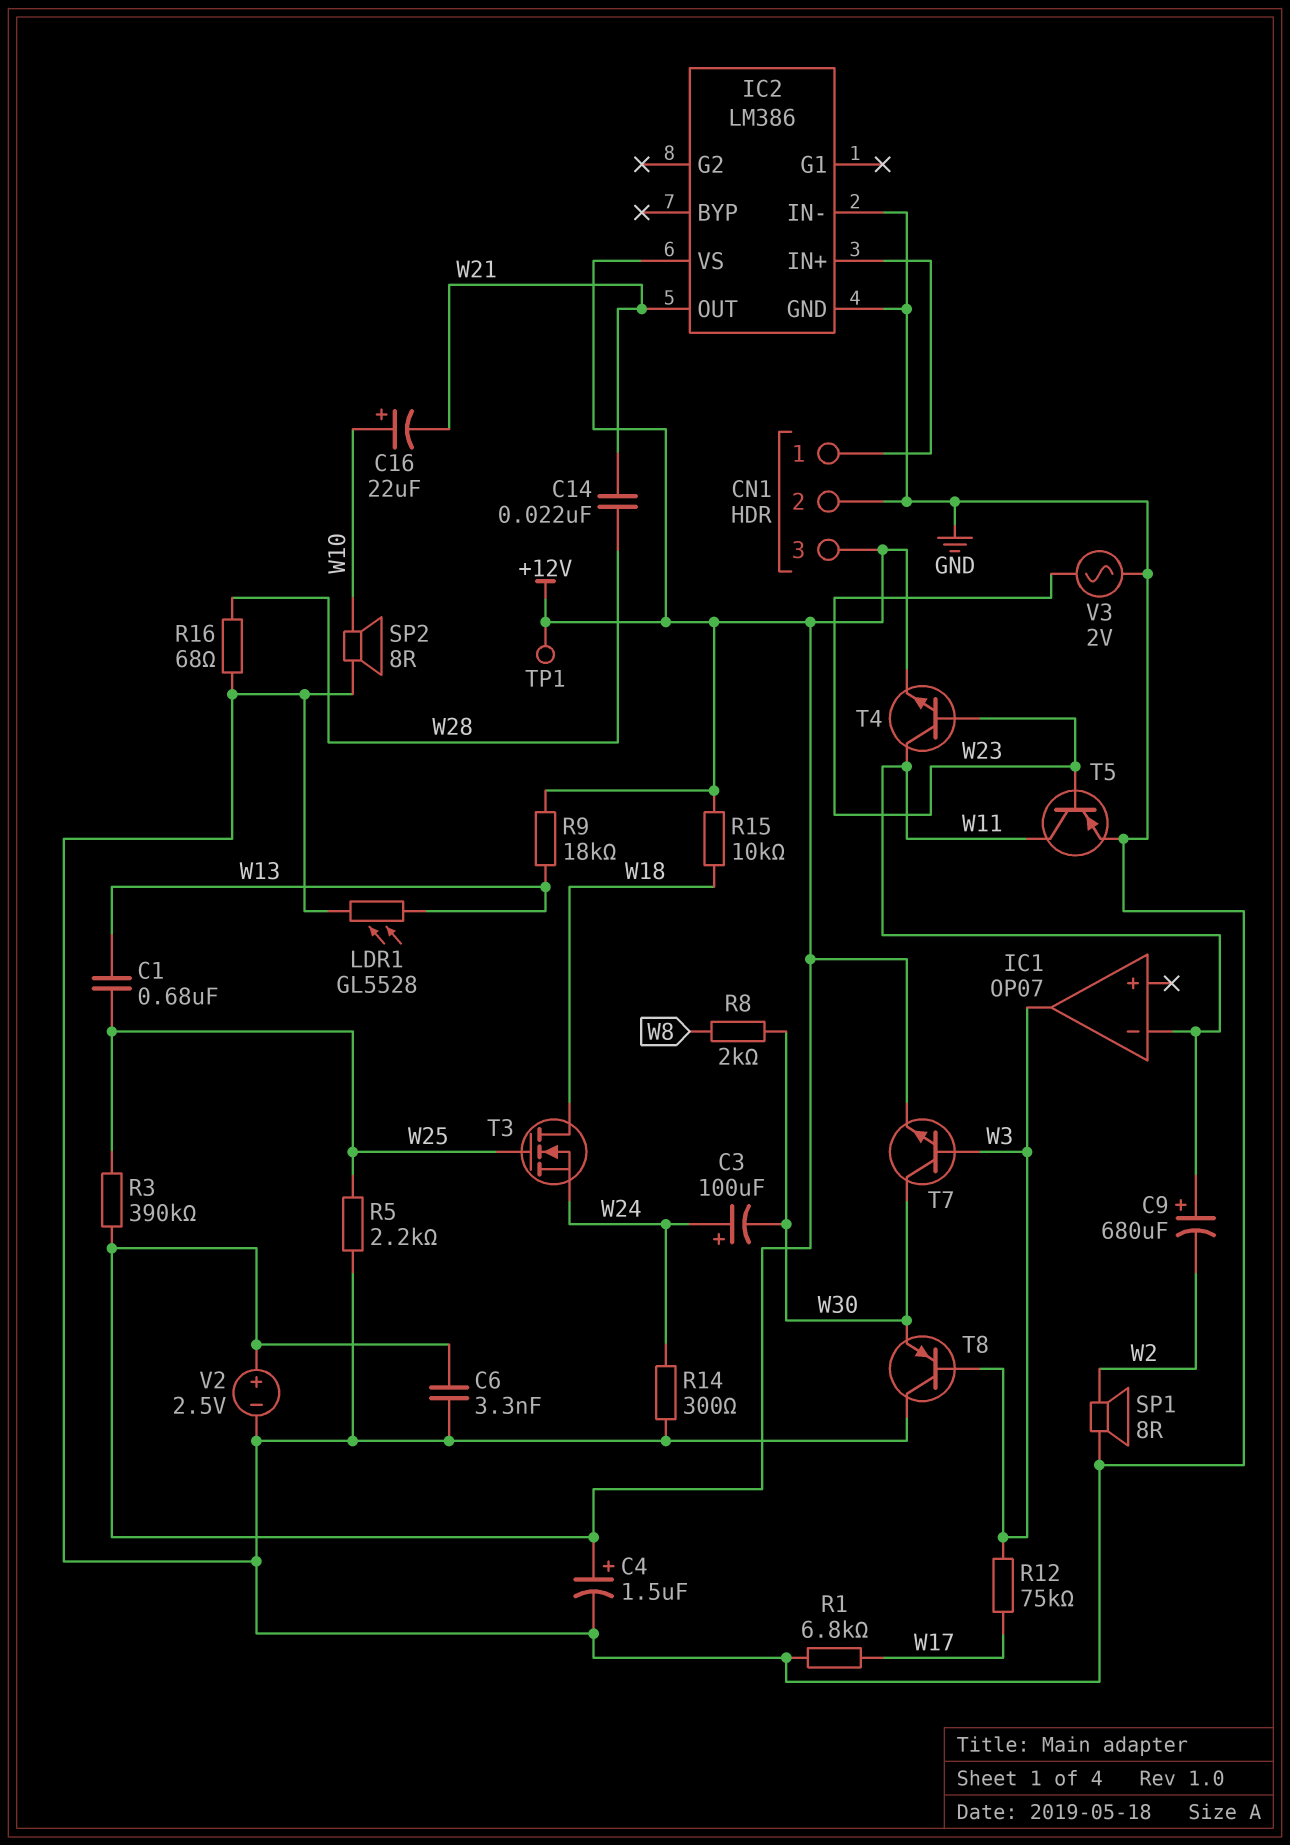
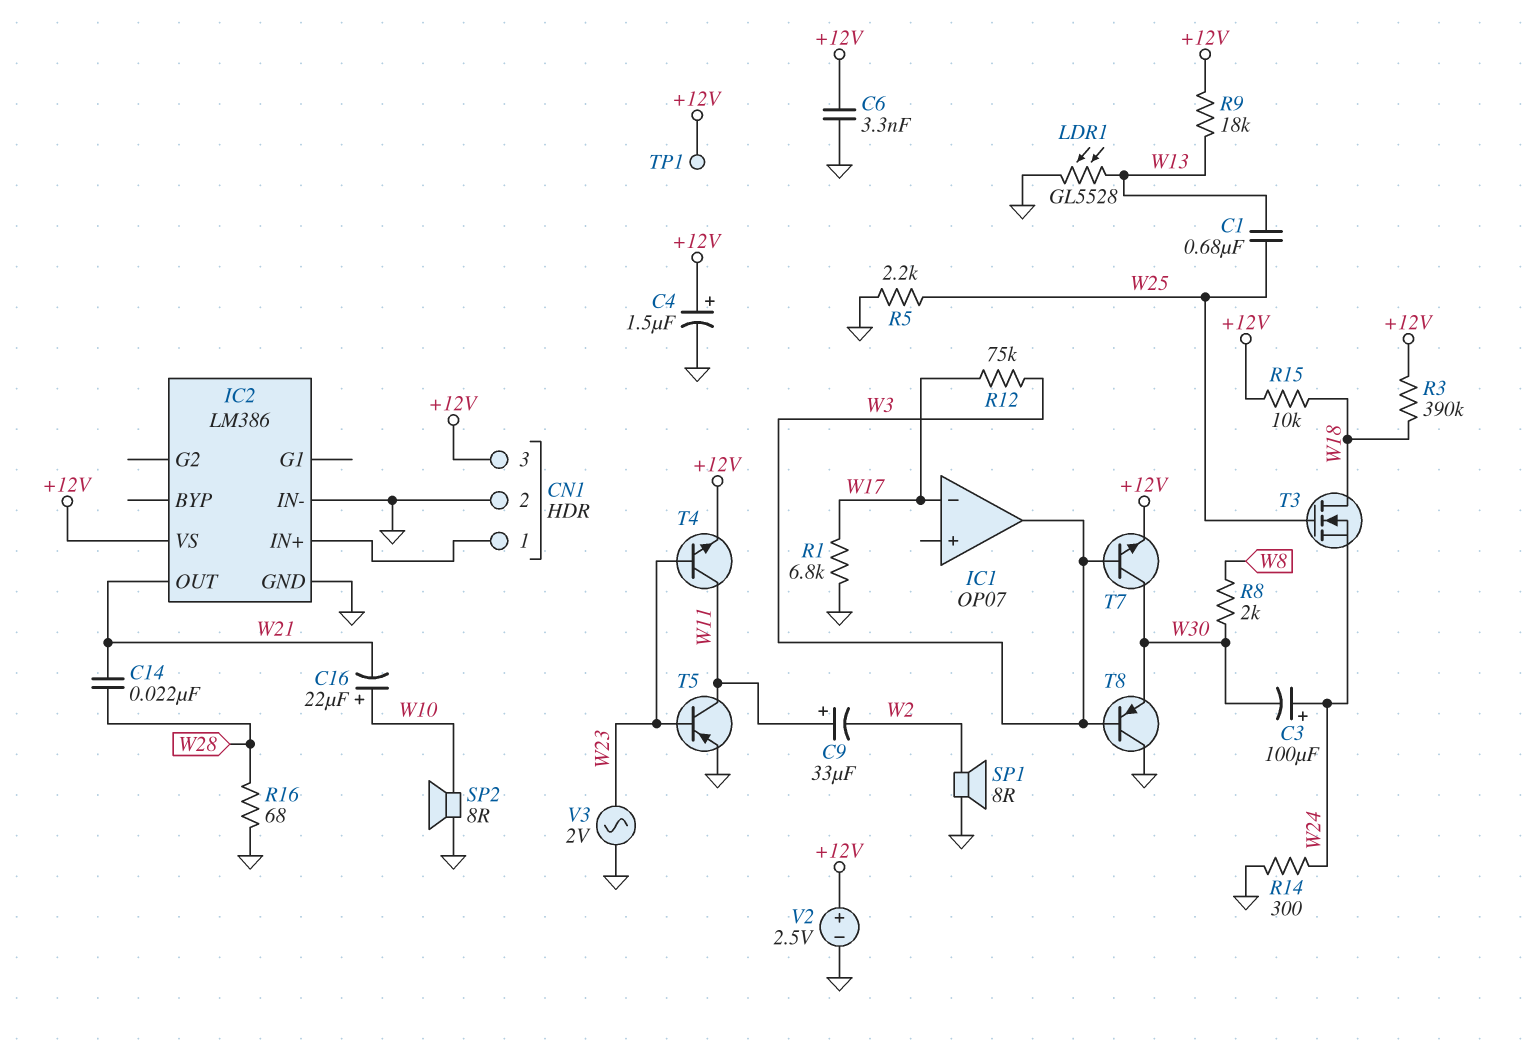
C9: 680uF (plus W11, minus W2) -> 33uF (plus W11, minus W2)
IC1 pin in-: W11 -> W17
R3: 390k (+12V, W25) -> 390k (+12V, W18)

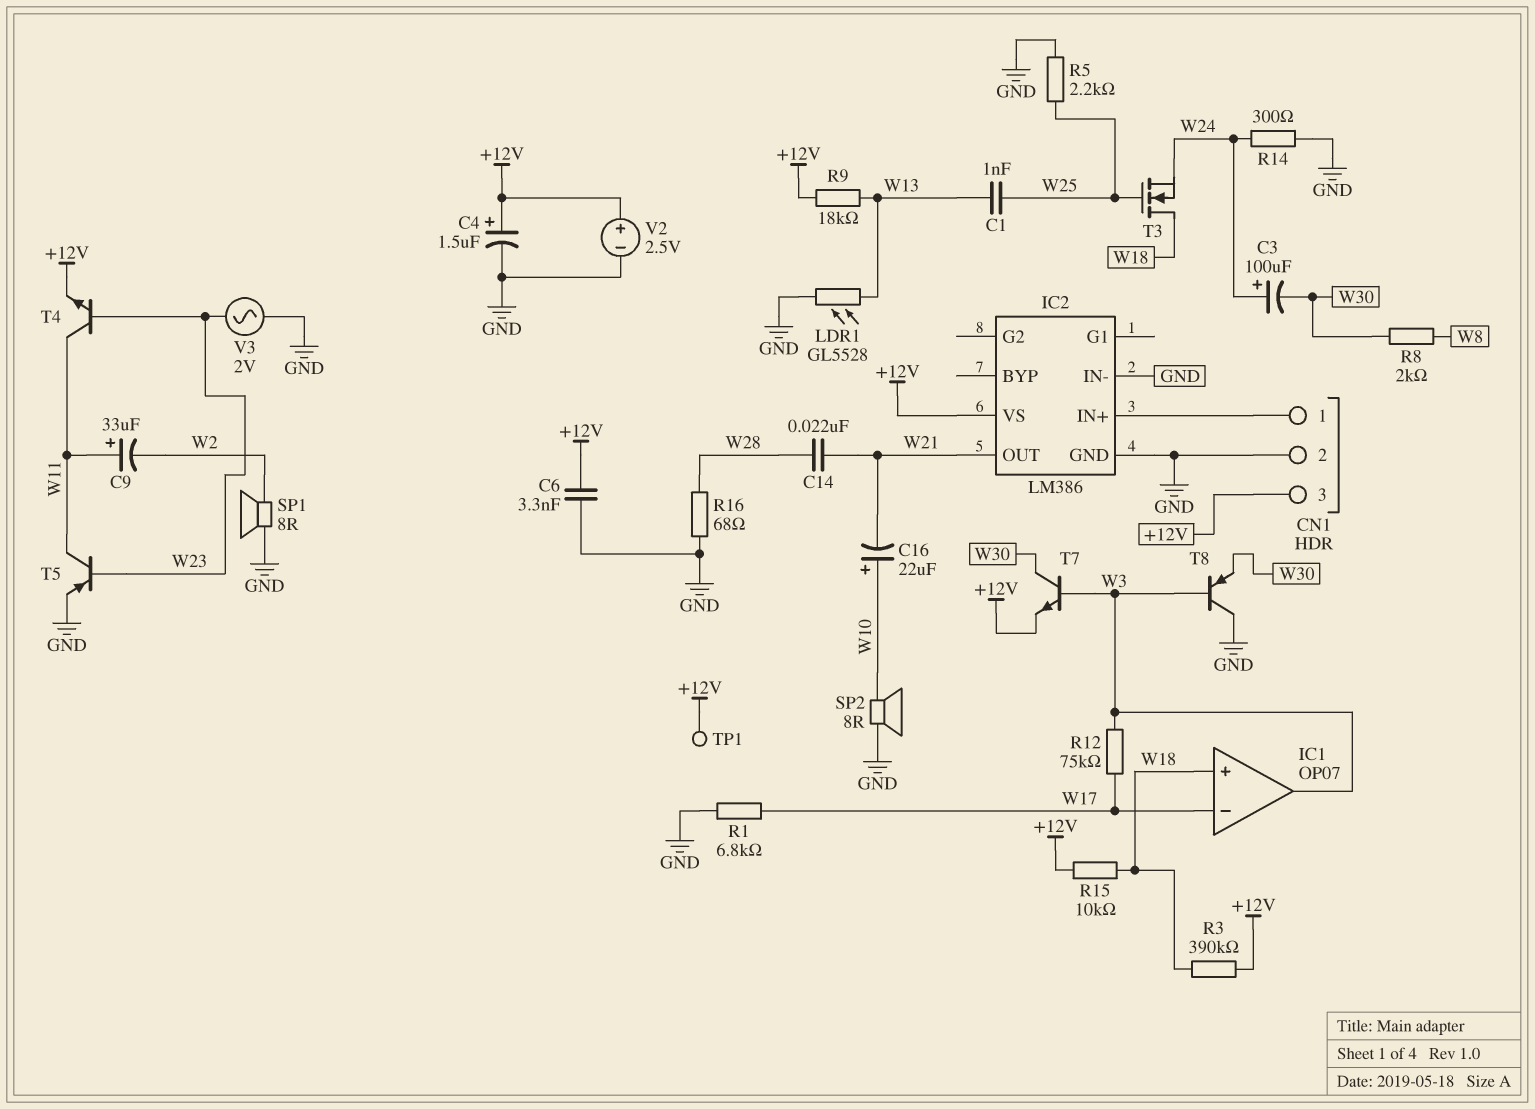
C1: 680nF (W13, W25) -> 1nF (W13, W25)
IC1 pin in+: none -> W18

